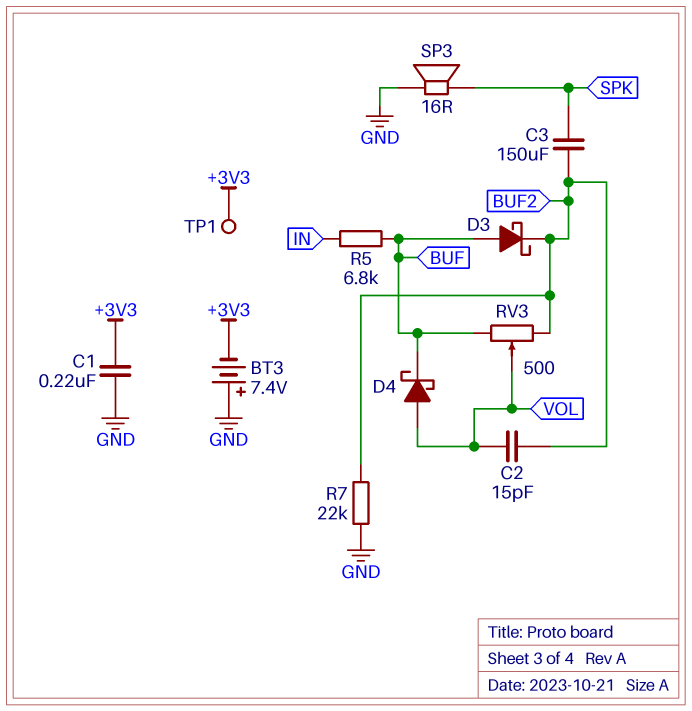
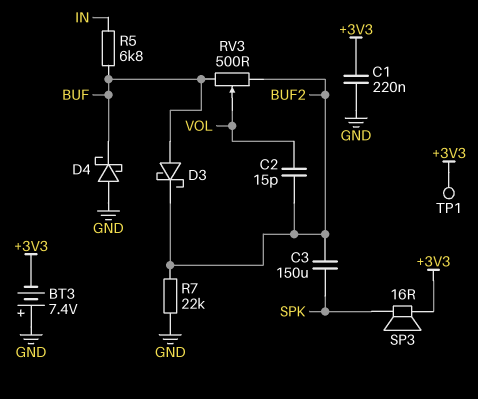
D4: schottky (A VOL, K BUF) -> schottky (A GND, K BUF)
SP3: speaker 16R (GND, SPK) -> speaker 16R (+3V3, SPK)

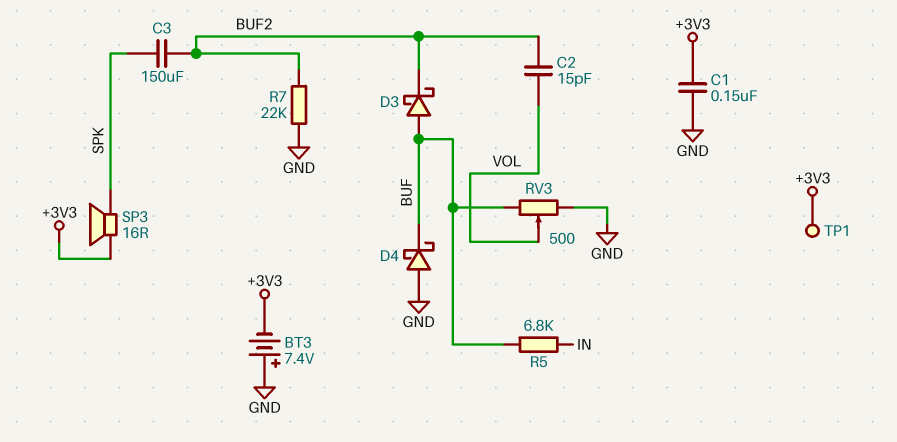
C1: 220nF (+3V3, GND) -> 150nF (+3V3, GND)
RV3: 500 (BUF, BUF2, wiper VOL) -> 500 (BUF, GND, wiper VOL)

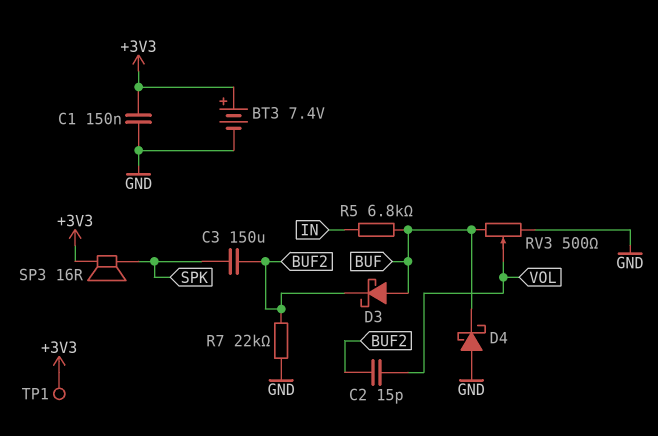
BT3: 7.4V (plus GND, minus +3V3) -> 7.4V (plus +3V3, minus GND)

